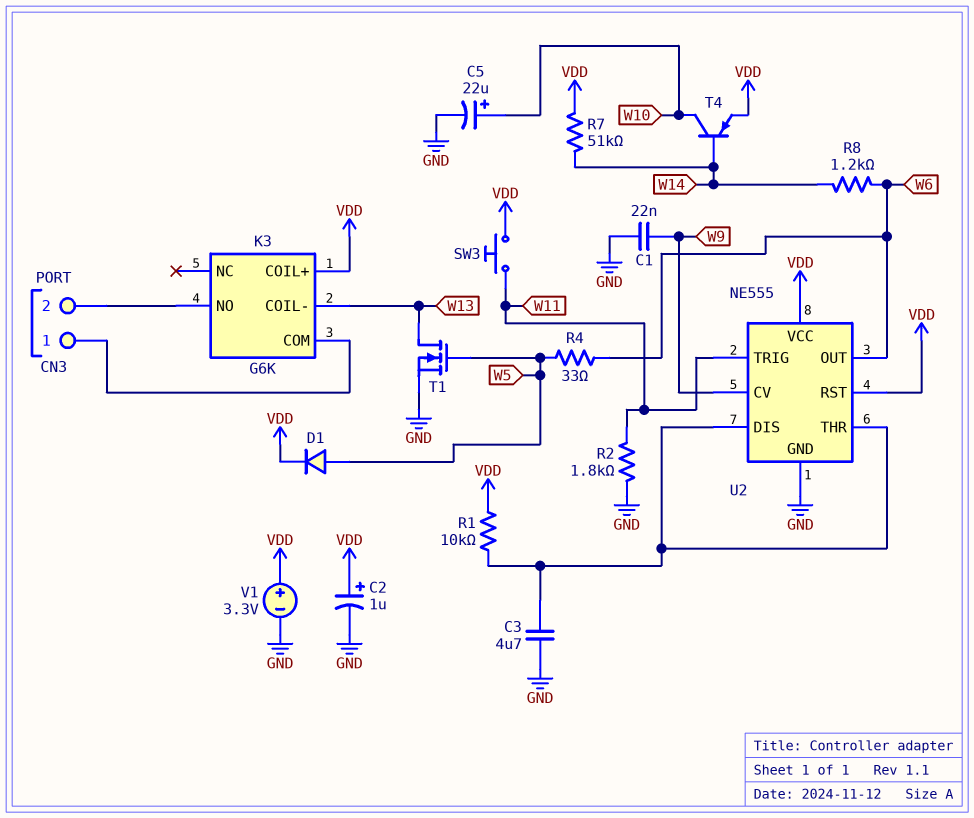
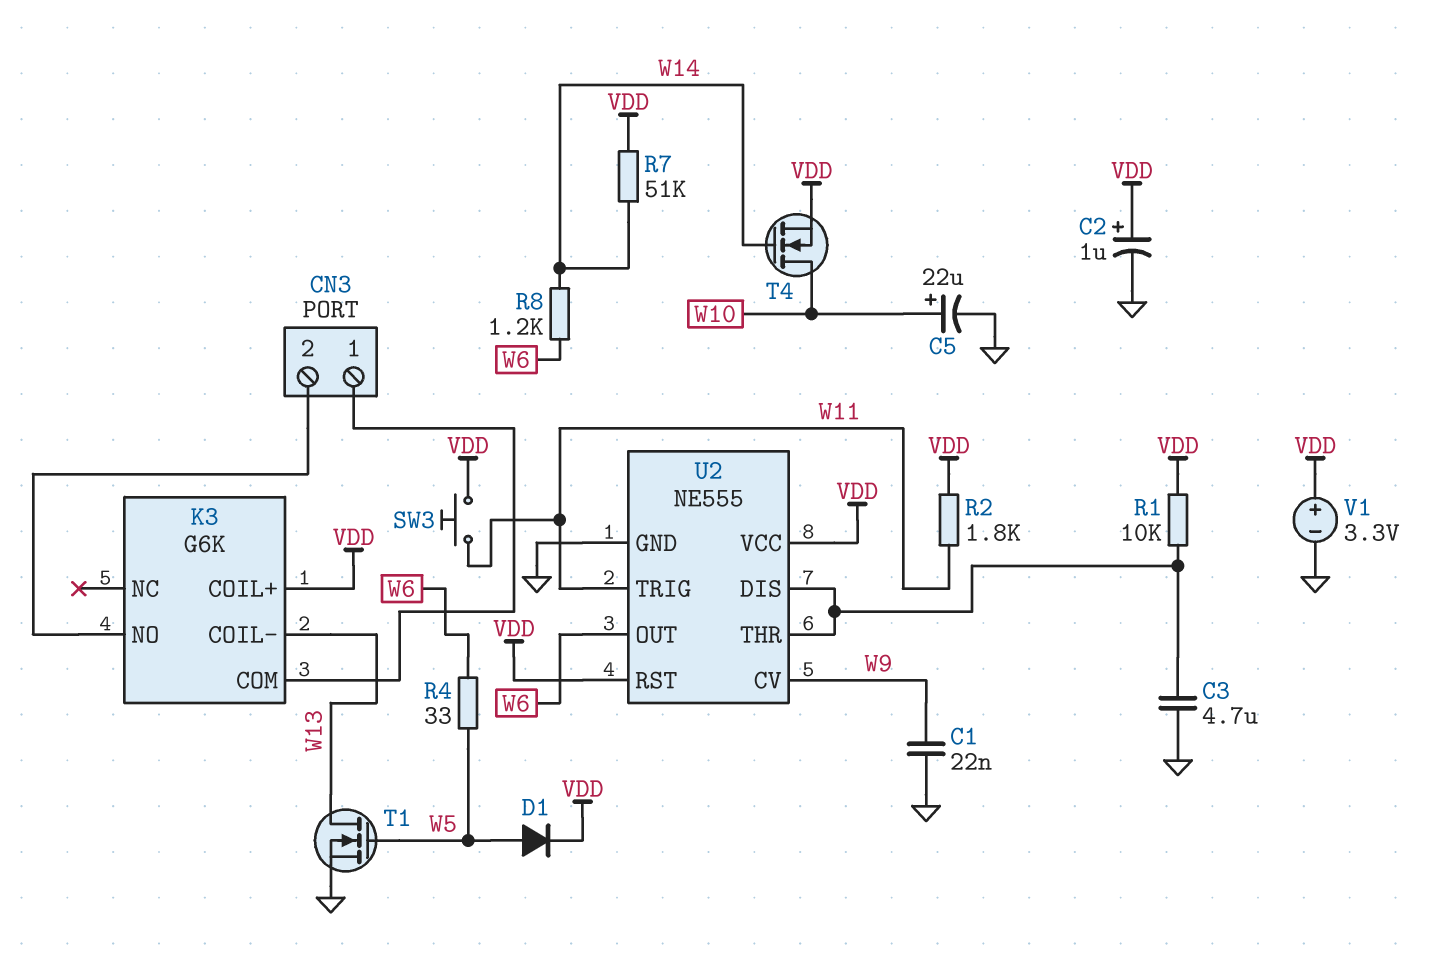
R2: 1.8k (GND, W11) -> 1.8k (VDD, W11)
T4: PNP (B W14, C W10, E VDD) -> NMOS (G W14, D W10, S VDD)

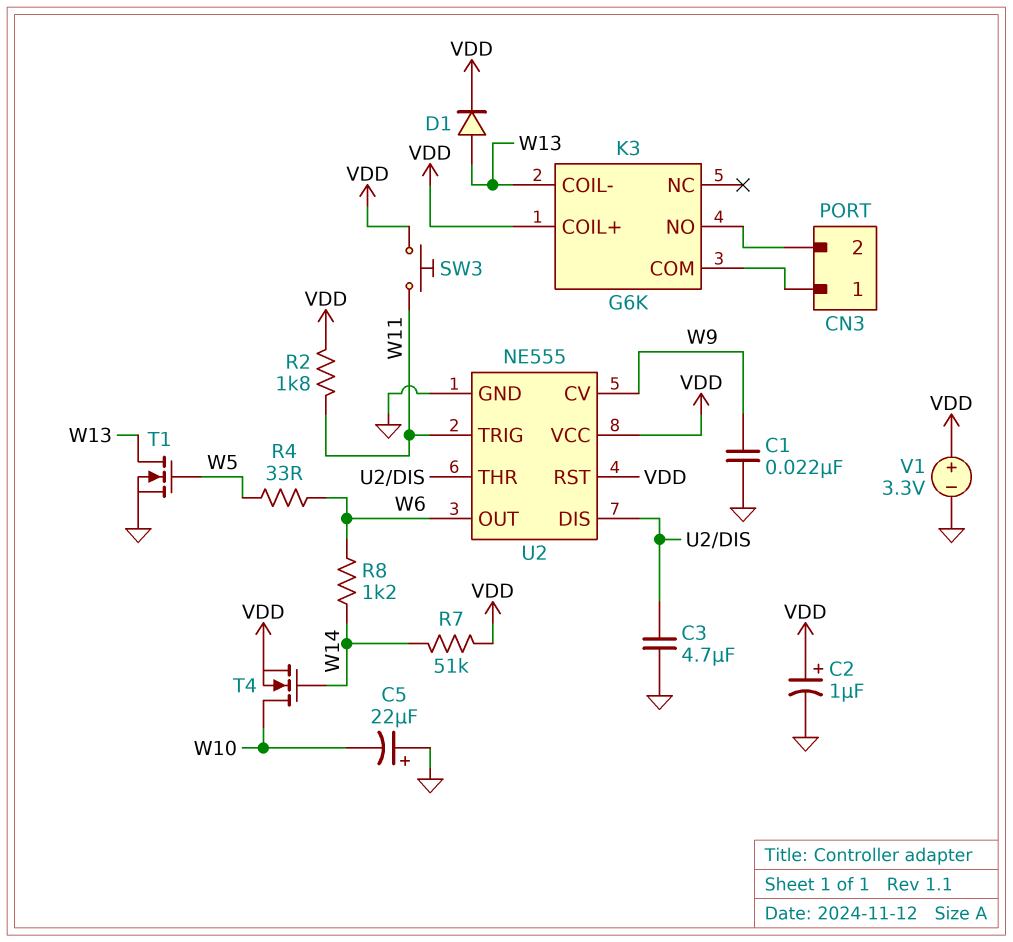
C5: 22uF (plus W10, minus GND) -> 22uF (plus GND, minus W10)
D1: diode (A W5, K VDD) -> diode (A W13, K VDD)
R1: 10k (U2/DIS, VDD) -> none

